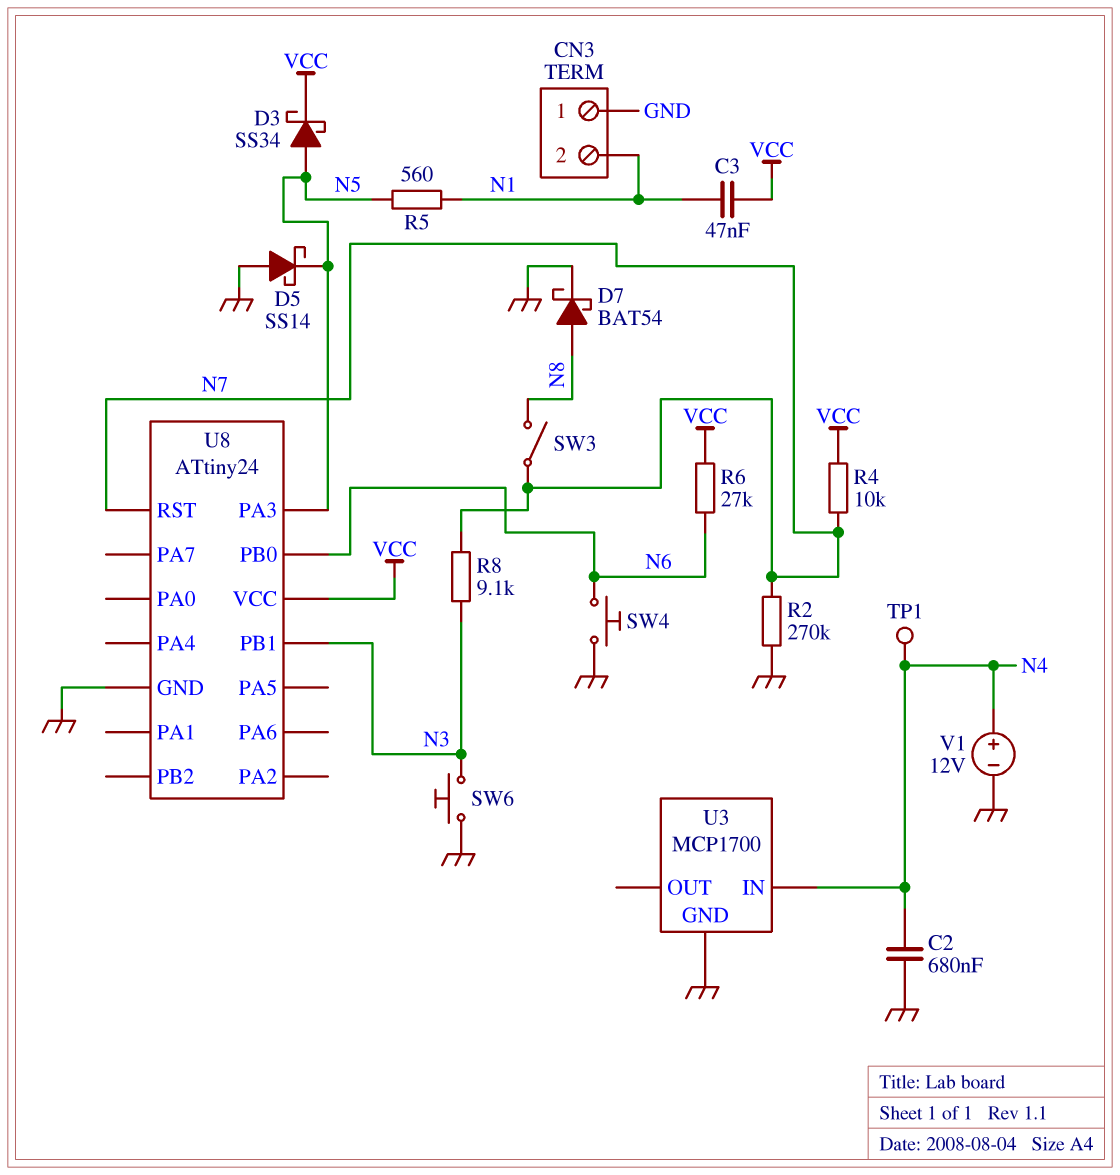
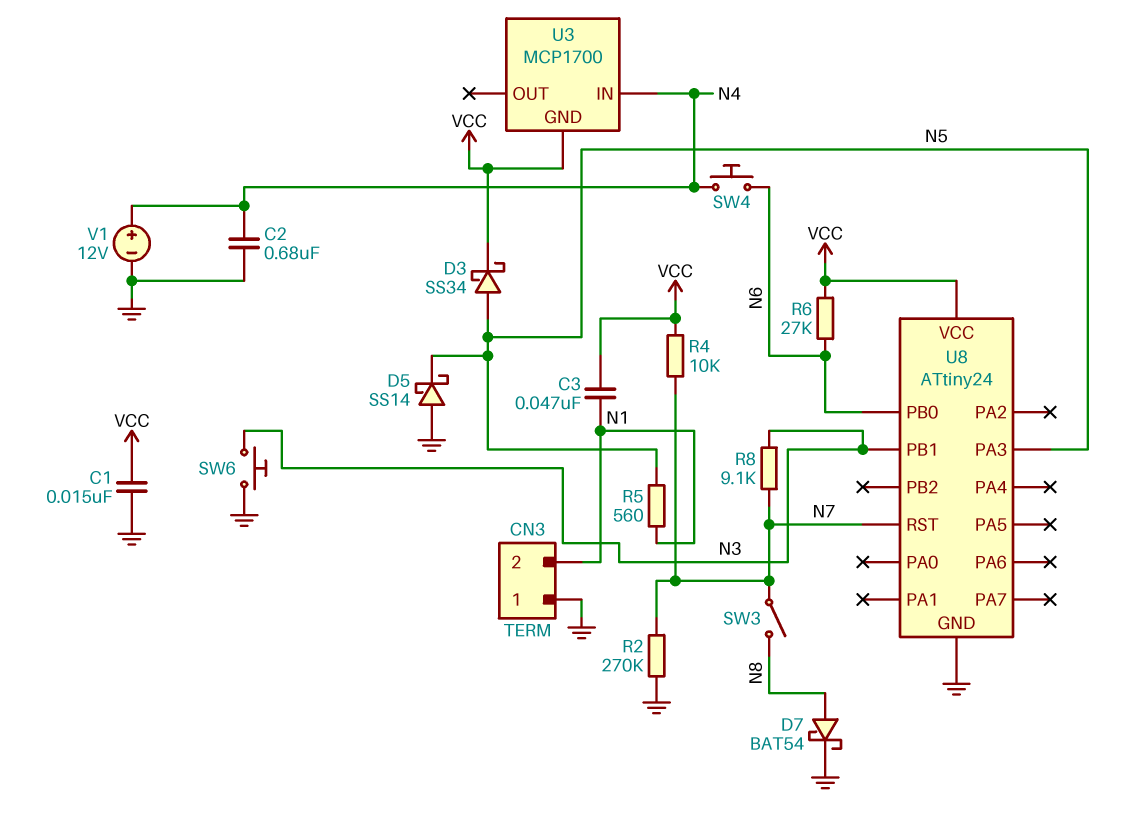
C1: none -> 15nF (GND, VCC)
SW4: button (GND, N6) -> button (N4, N6)
TP1: test point (N4) -> none
U3 pin GND: GND -> VCC

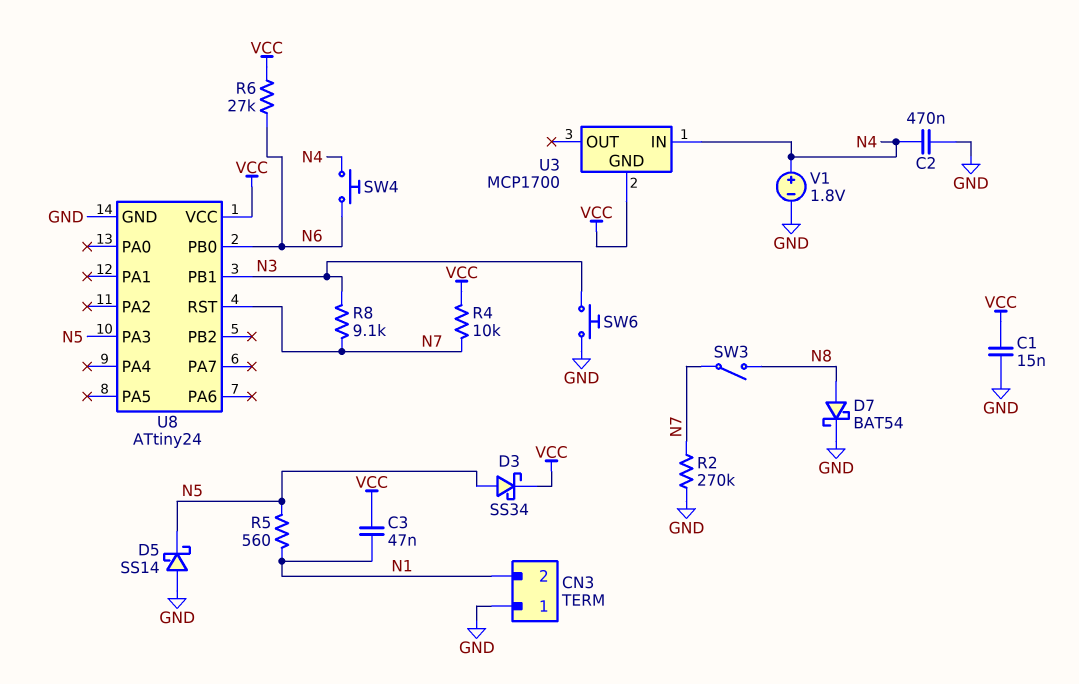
C2: 680nF (GND, N4) -> 470nF (GND, N4)
V1: 12V (plus N4, minus GND) -> 1.8V (plus N4, minus GND)

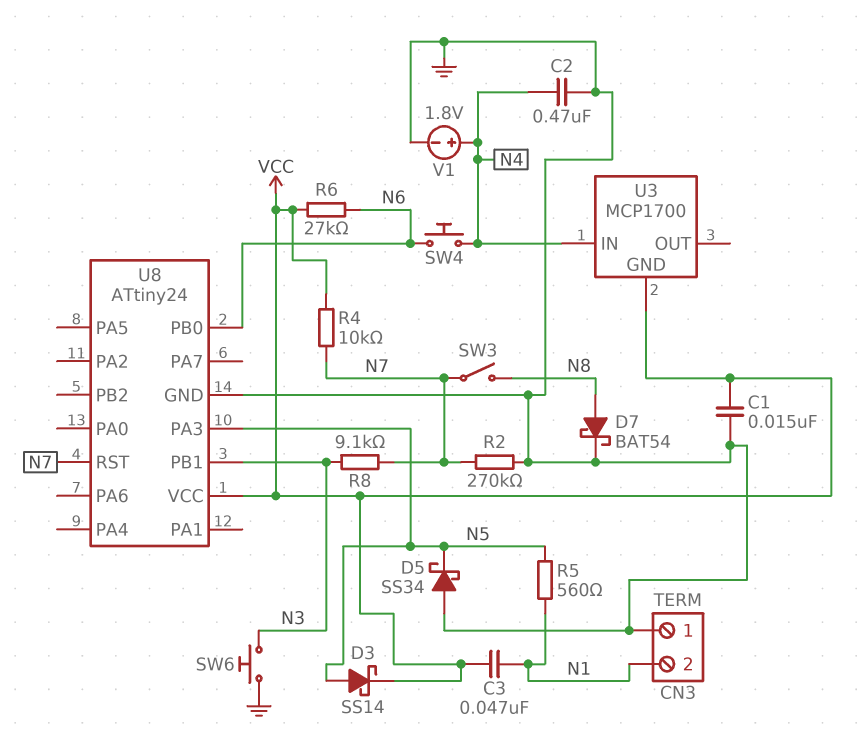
D3: schottky SS34 (A N5, K VCC) -> schottky SS14 (A N5, K VCC)
D5: schottky SS14 (A GND, K N5) -> schottky SS34 (A GND, K N5)

